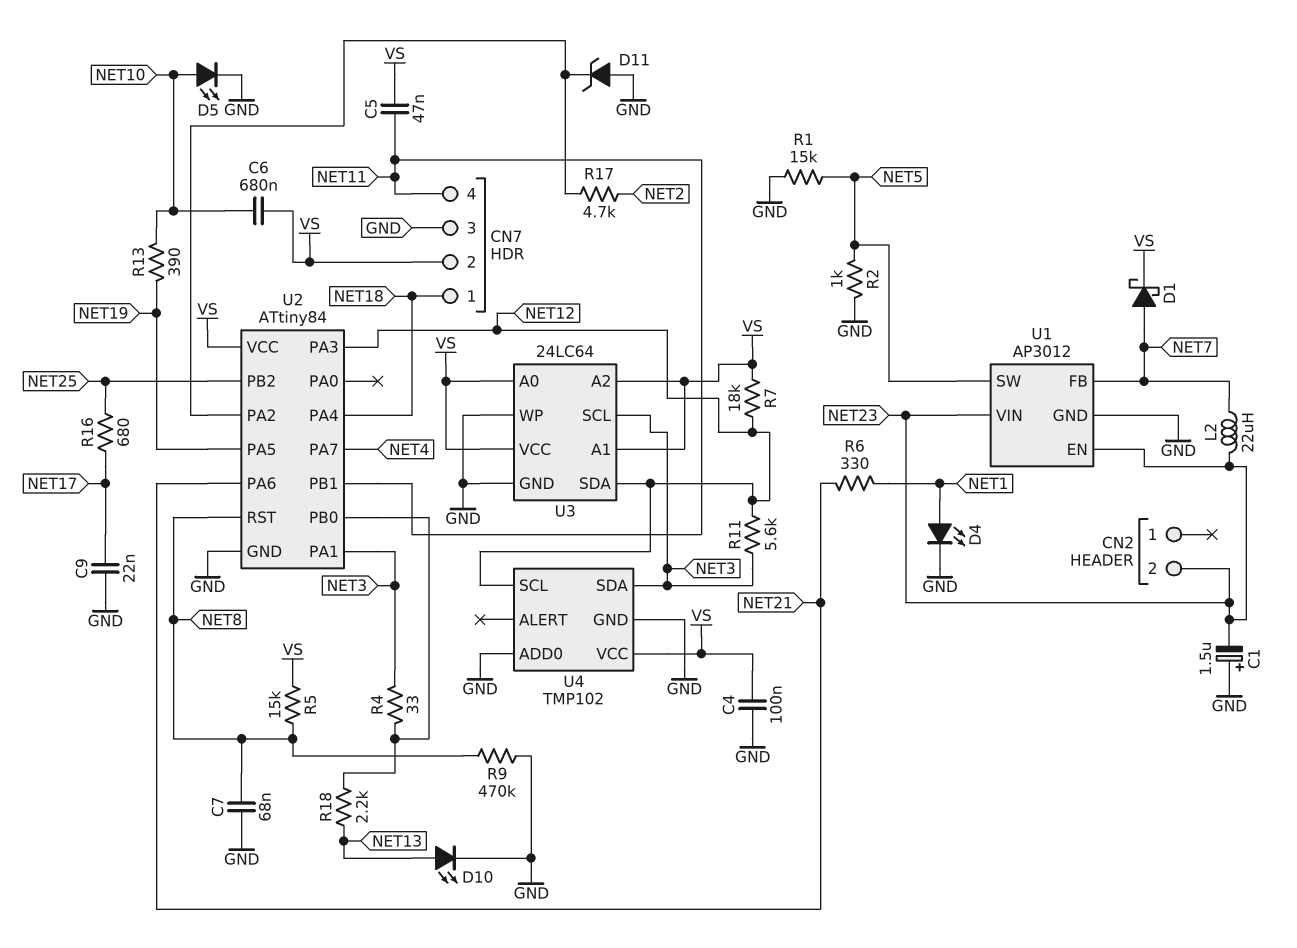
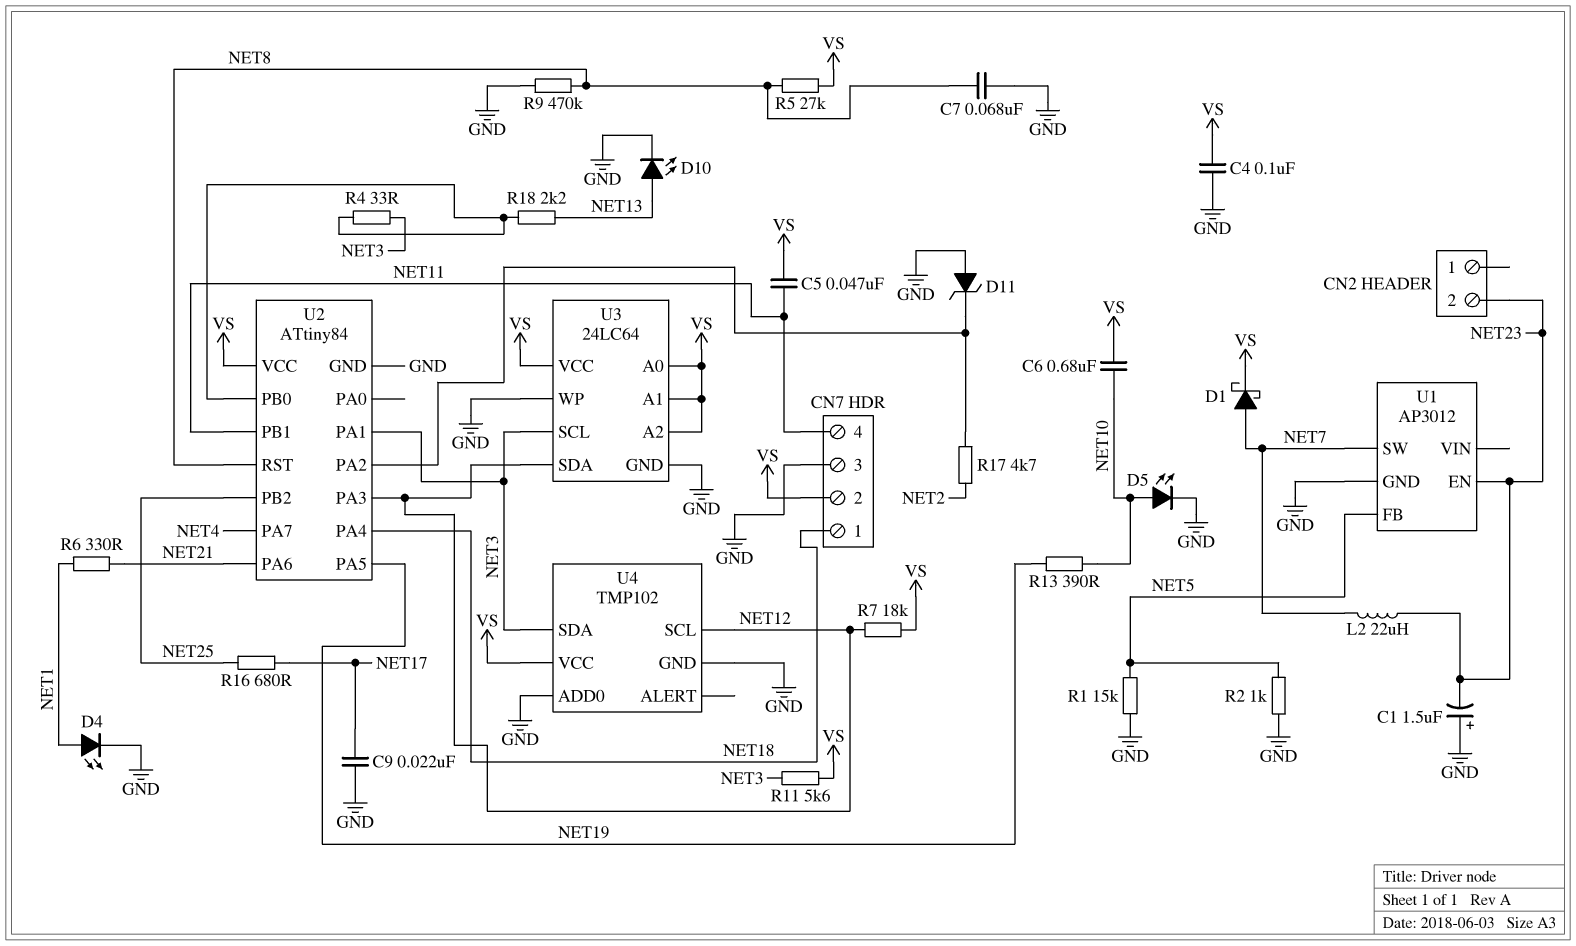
R5: 15k (NET8, VS) -> 27k (NET8, VS)
R11: 5.6k (NET3, NET12) -> 5.6k (NET3, VS)
U1 pin FB: NET7 -> NET5
U1 pin SW: NET5 -> NET7
U1 pin VIN: NET23 -> none

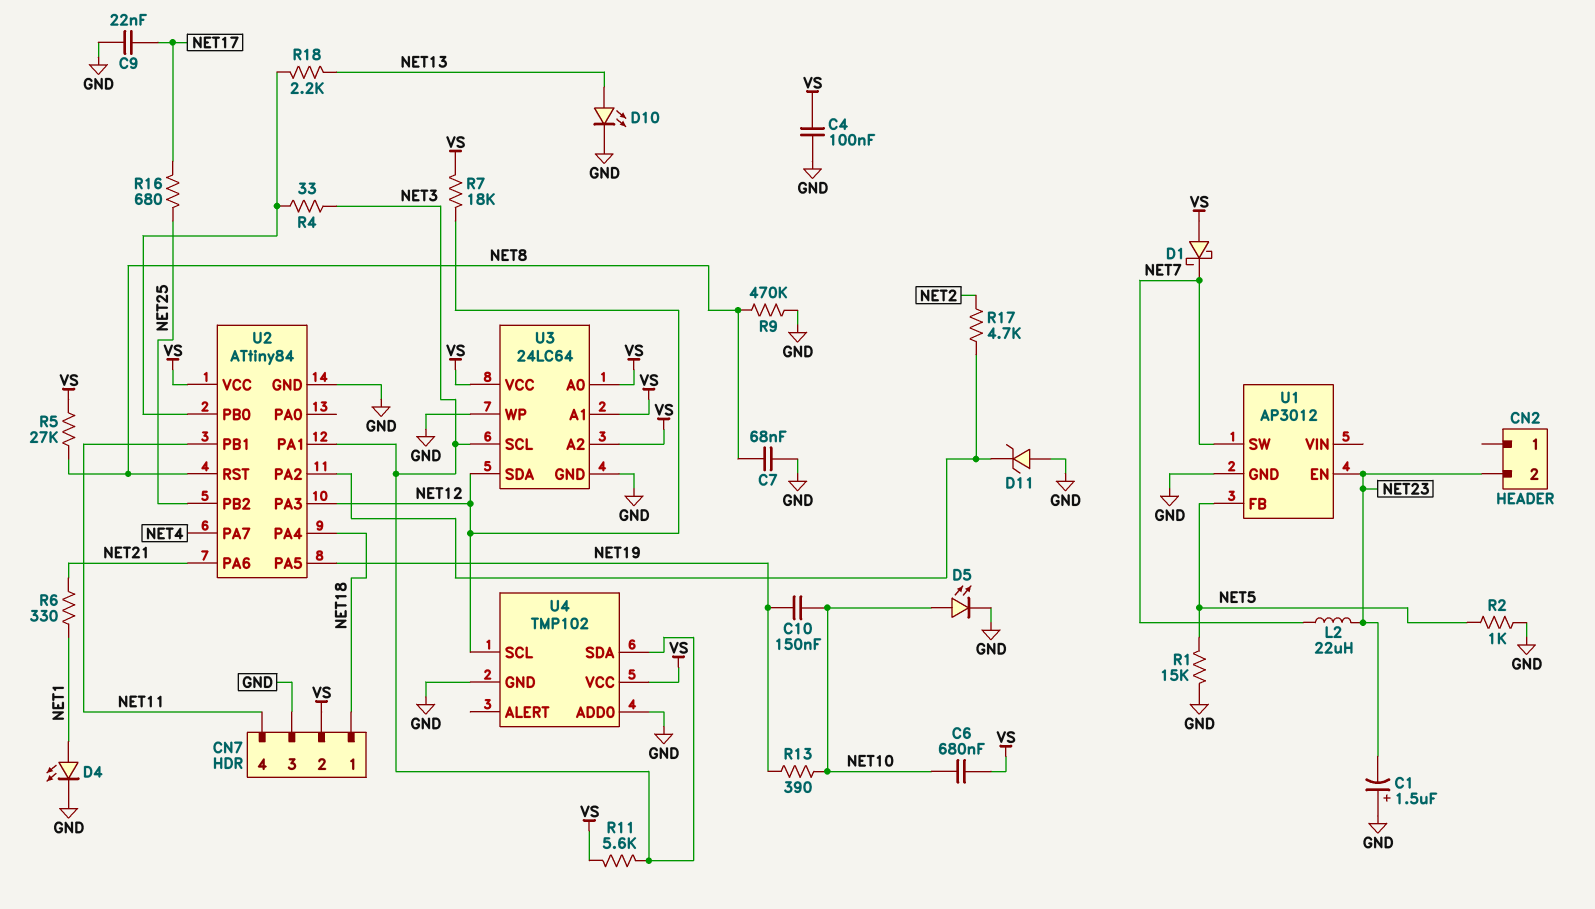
C5: 47nF (NET11, VS) -> none
C10: none -> 150nF (NET10, NET19)
D1: schottky (A NET7, K VS) -> schottky (A VS, K NET7)

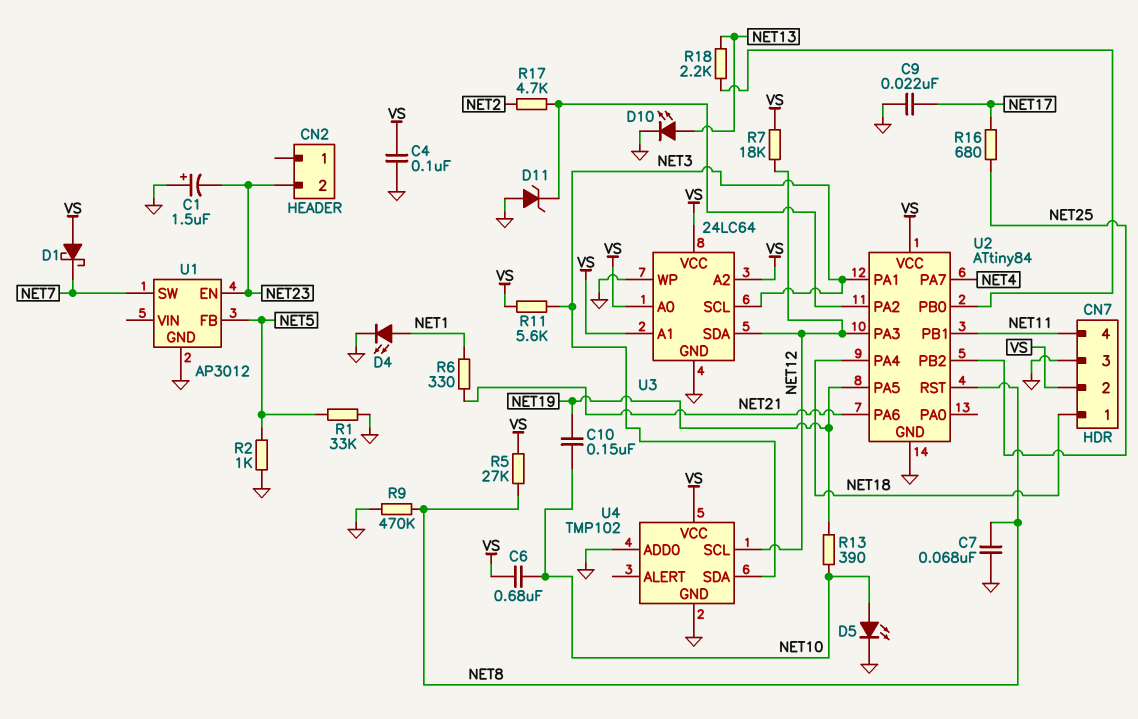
L2: 22uH (NET7, NET23) -> none
R1: 15k (GND, NET5) -> 33k (GND, NET5)
R4: 33 (NET3, U2/PB0) -> none

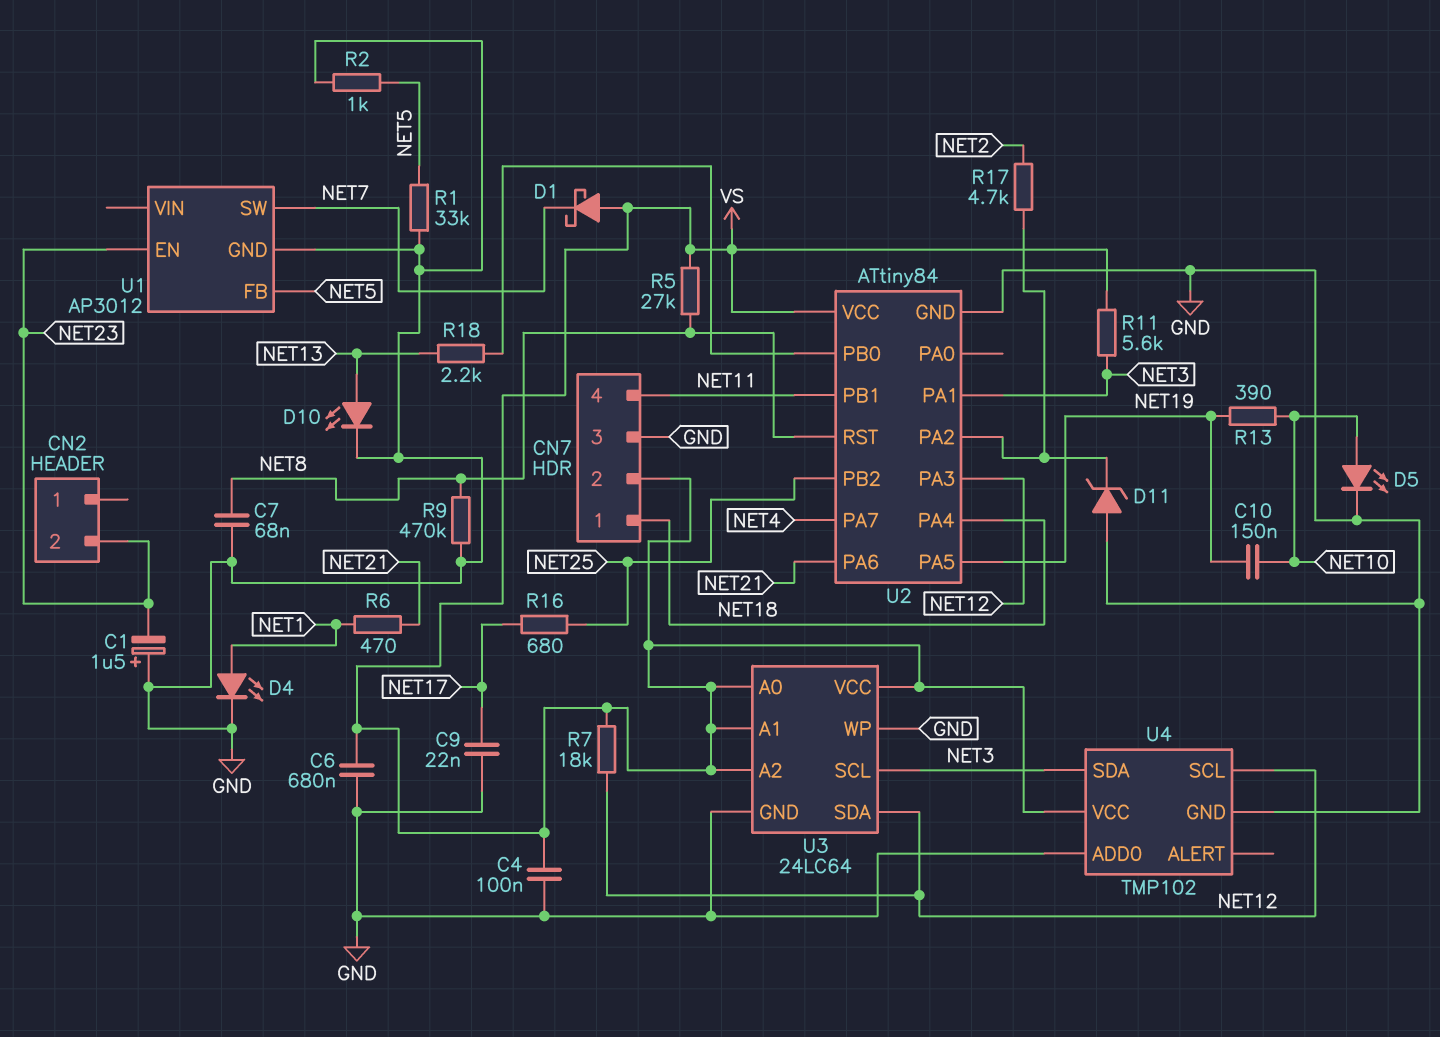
C6: 680nF (NET10, VS) -> 680nF (GND, VS)
R6: 330 (NET1, NET21) -> 470 (NET1, NET21)

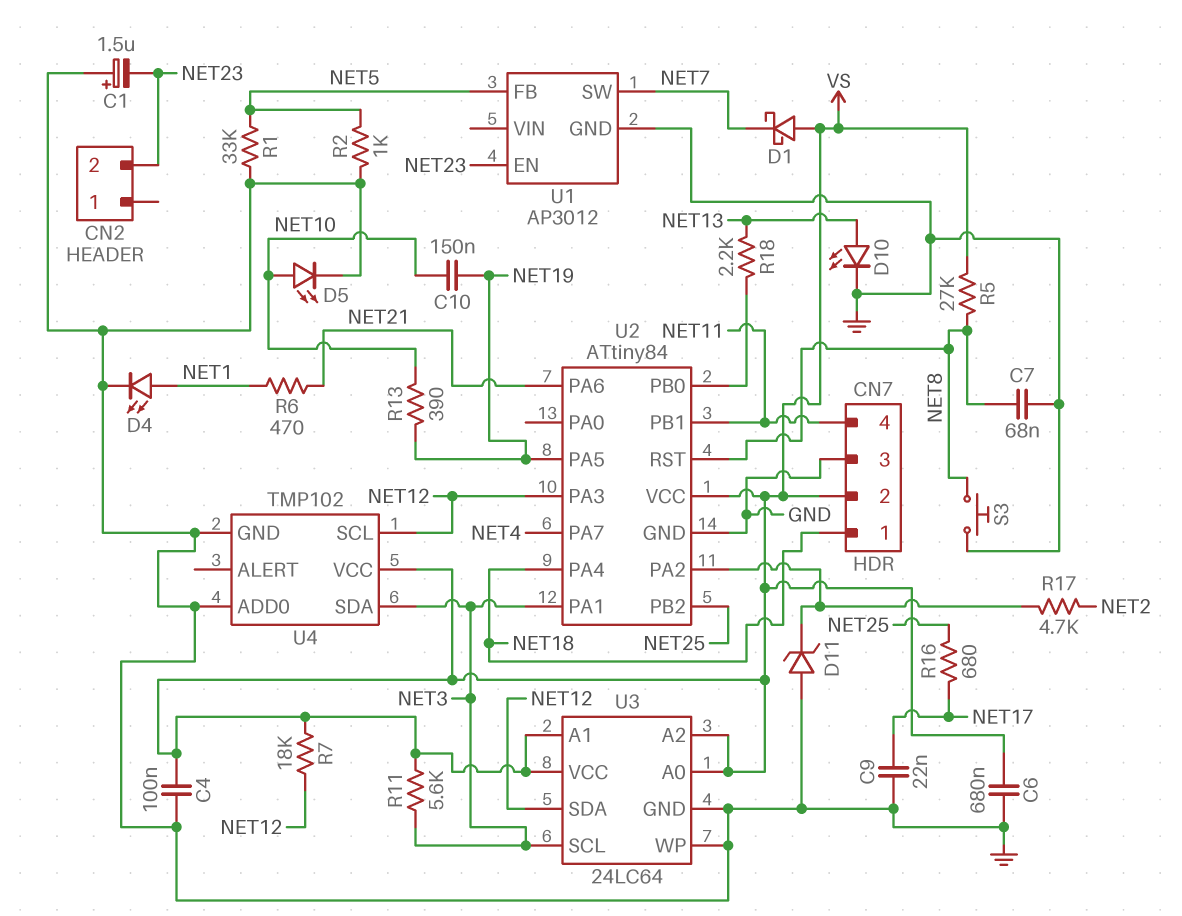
R9: 470k (GND, NET8) -> none
S3: none -> button (GND, NET8)

